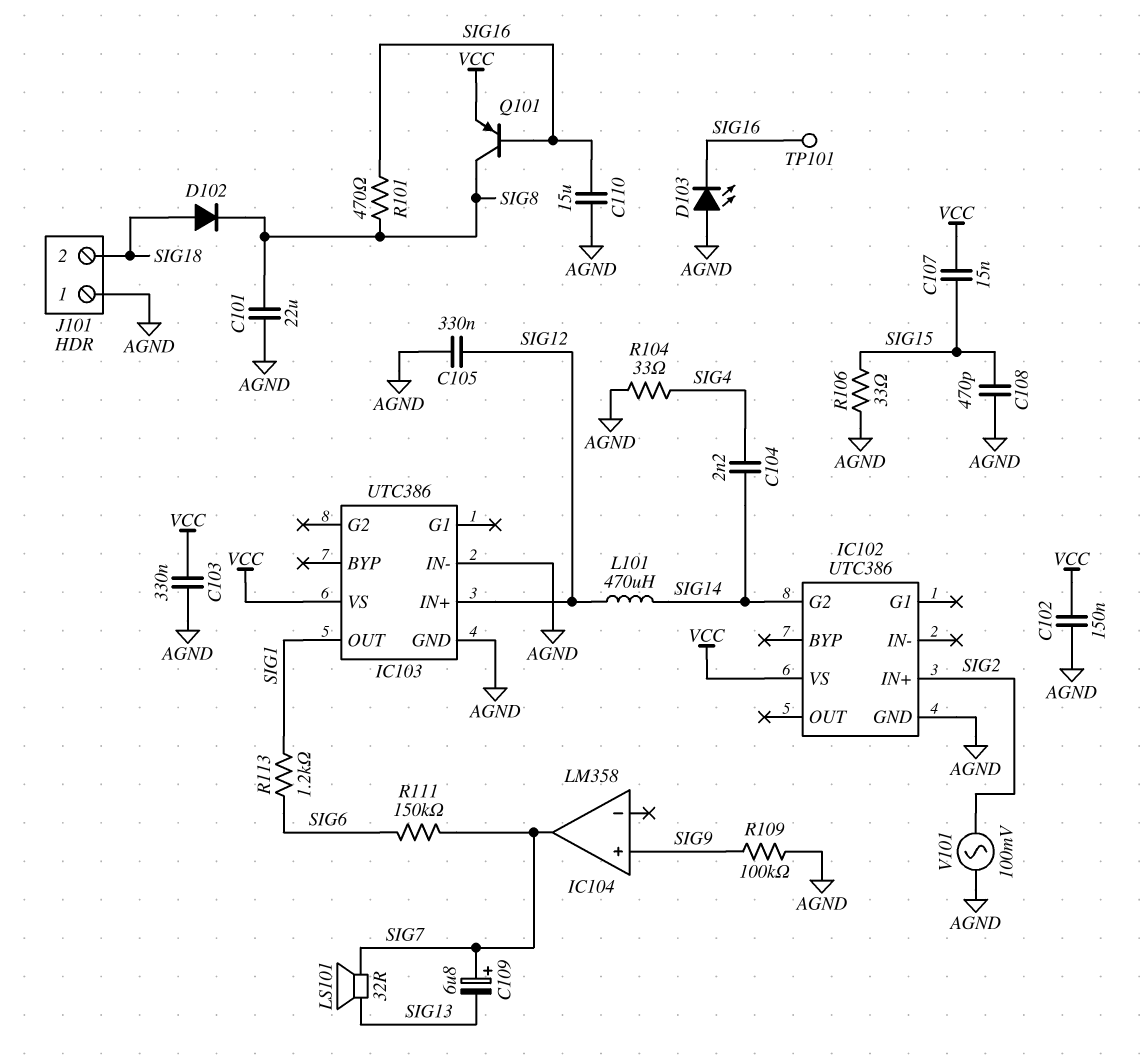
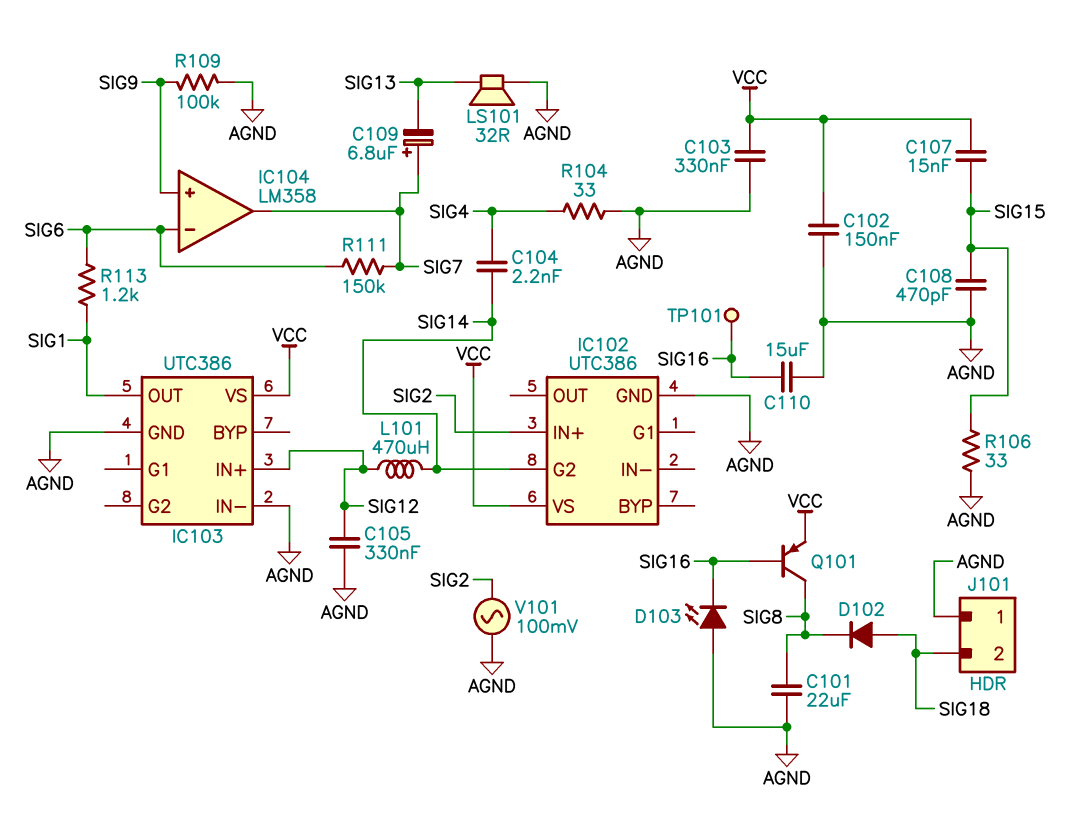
IC104 pin in-: none -> SIG6
LS101: speaker 32R (SIG7, SIG13) -> speaker 32R (AGND, SIG13)
R101: 470 (SIG8, SIG16) -> none

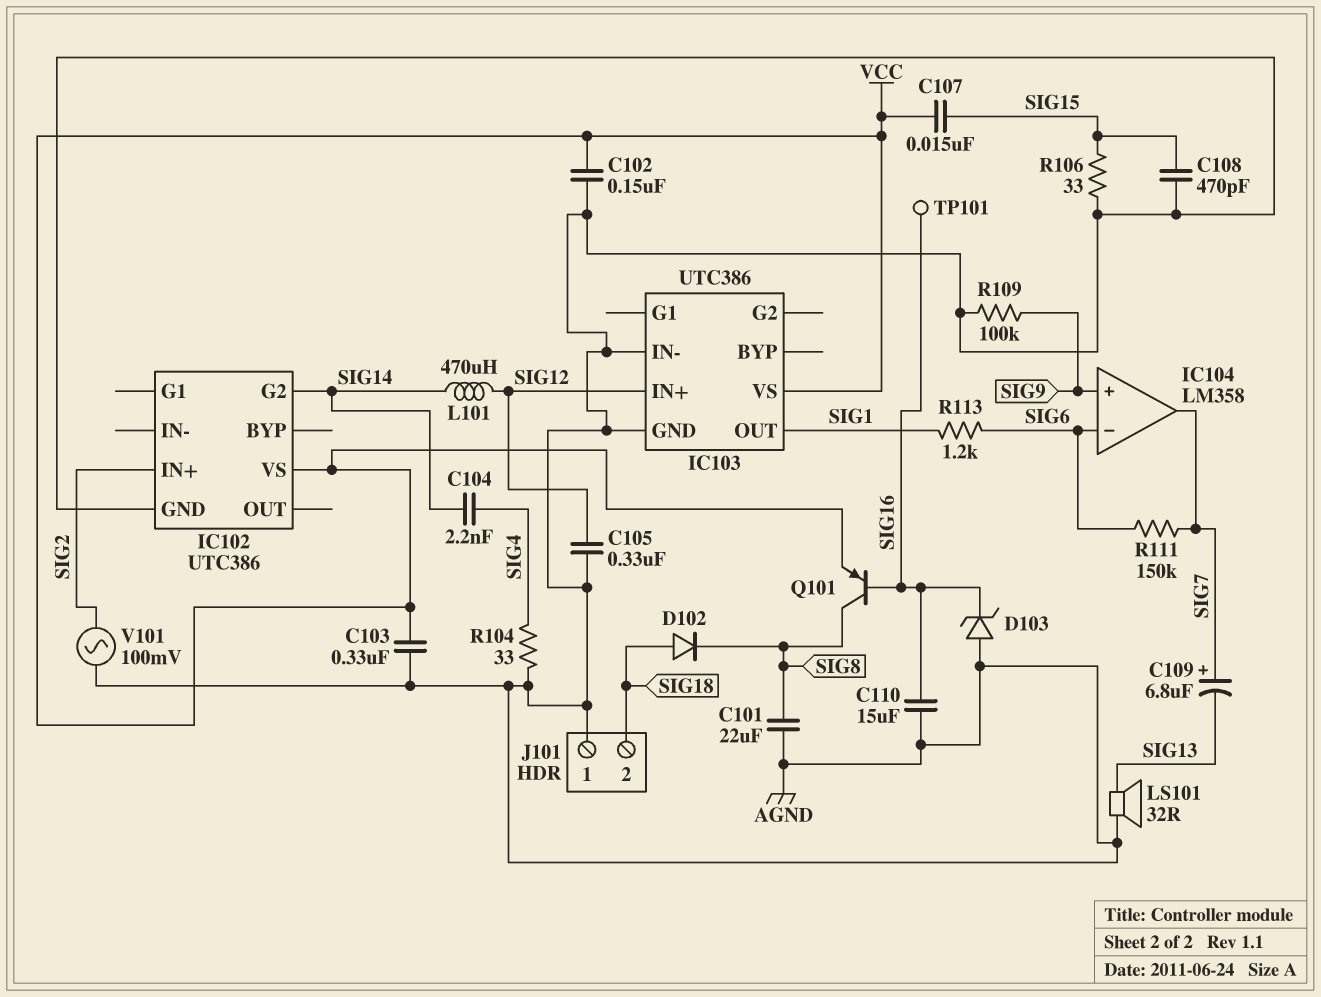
D103: LED (A AGND, K SIG16) -> zener (A AGND, K SIG16)

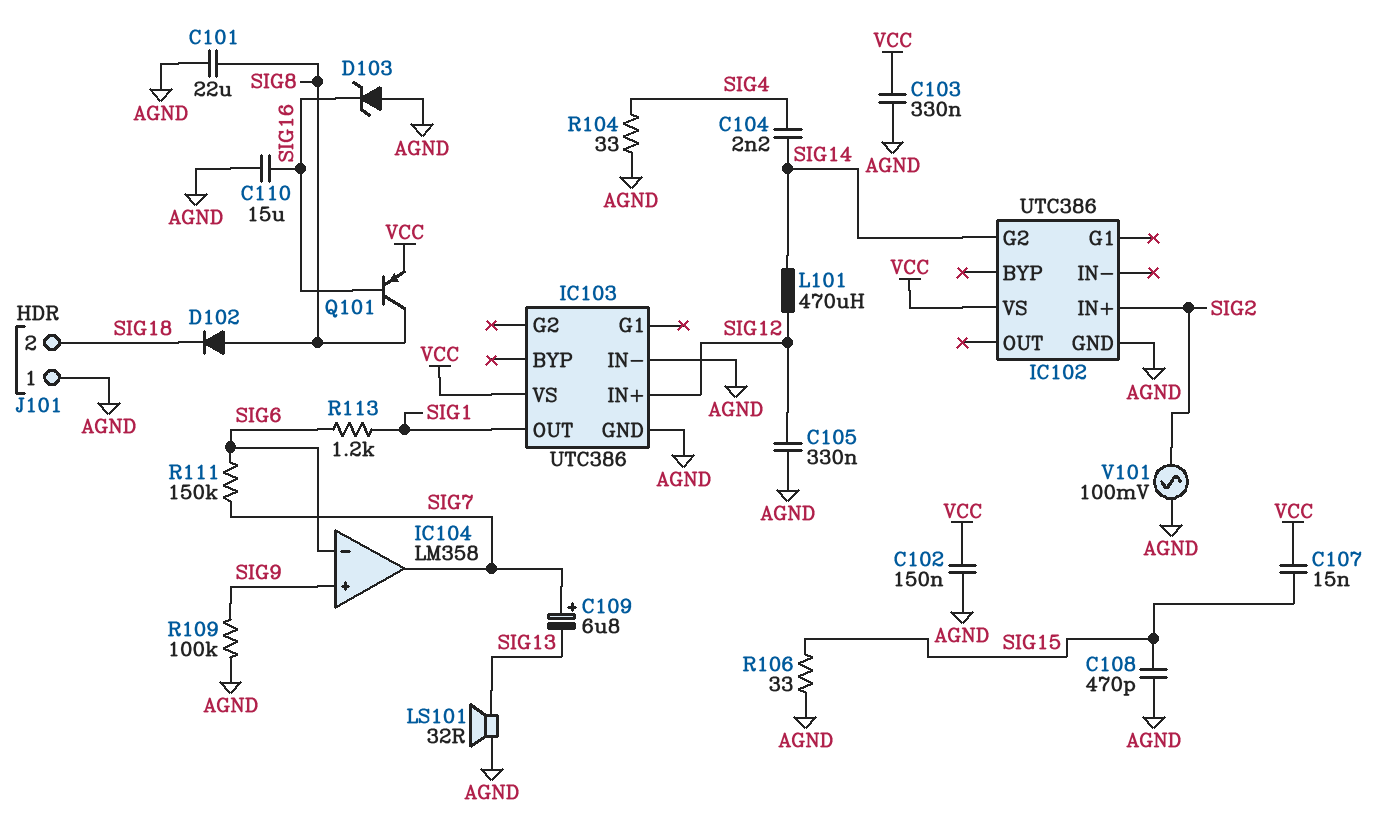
D102: diode (A SIG18, K SIG8) -> diode (A SIG8, K SIG18)
TP101: test point (SIG16) -> none

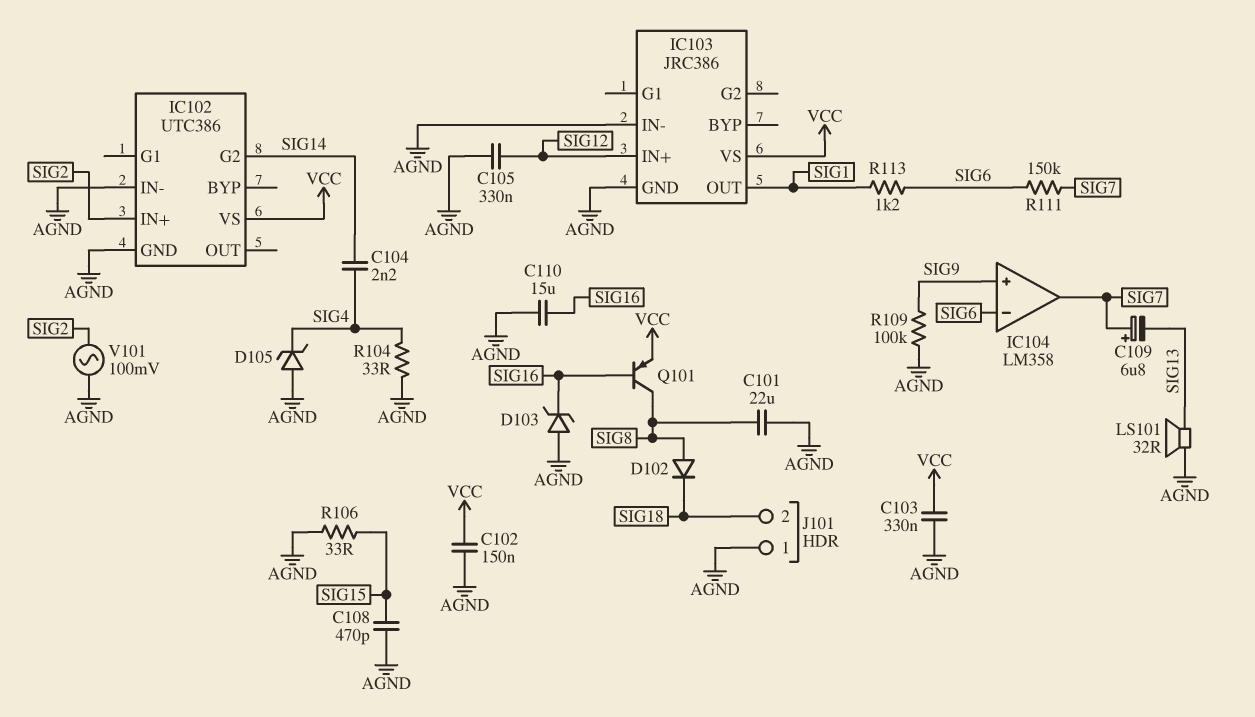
C107: 15nF (SIG15, VCC) -> none
D105: none -> zener (A AGND, K SIG4)
IC102 pin IN-: none -> AGND
IC103: UTC386 -> JRC386
L101: 470uH (SIG12, SIG14) -> none

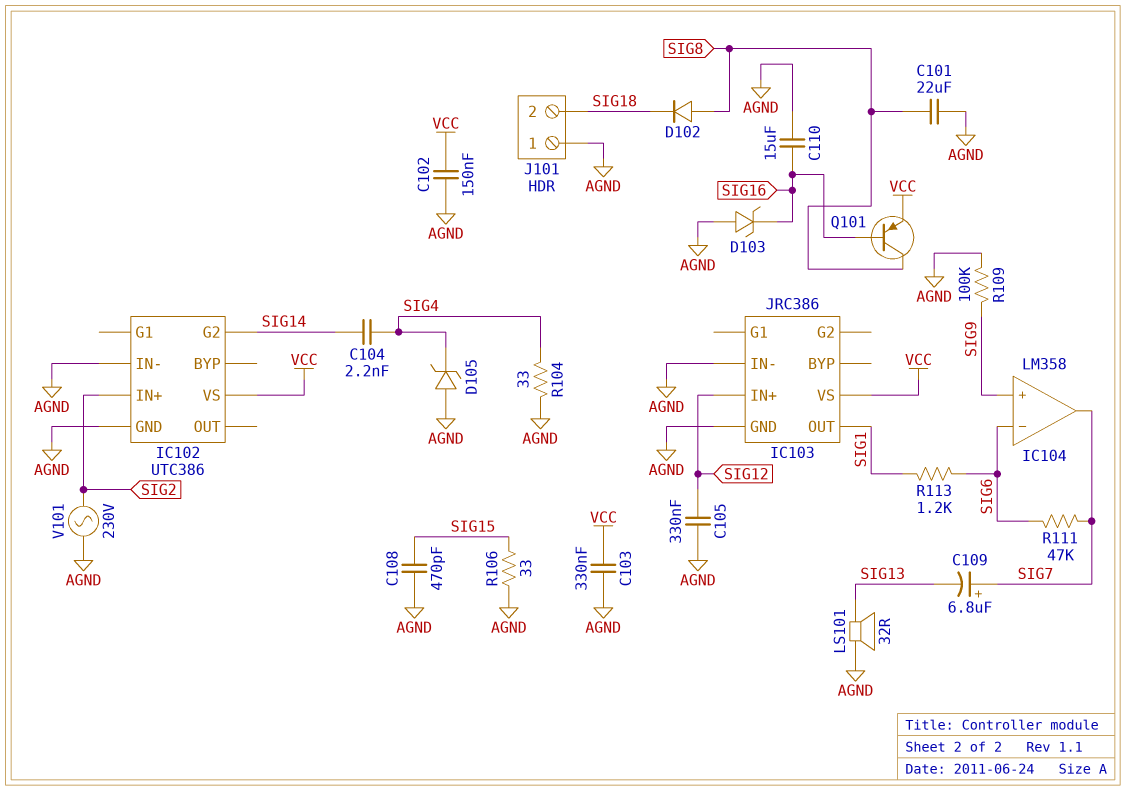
R111: 150k (SIG6, SIG7) -> 47k (SIG6, SIG7)
V101: AC 100mV (AGND, SIG2) -> AC 230V (AGND, SIG2)

